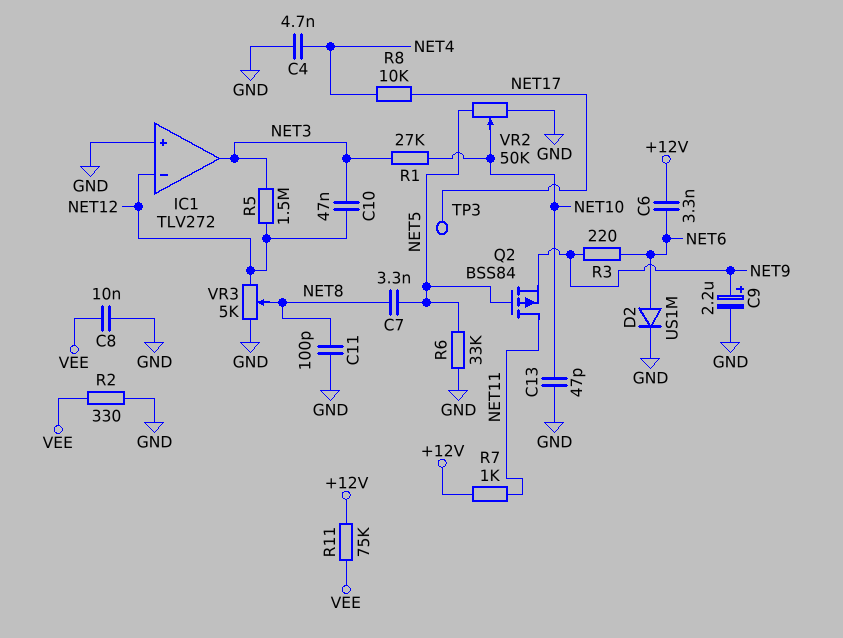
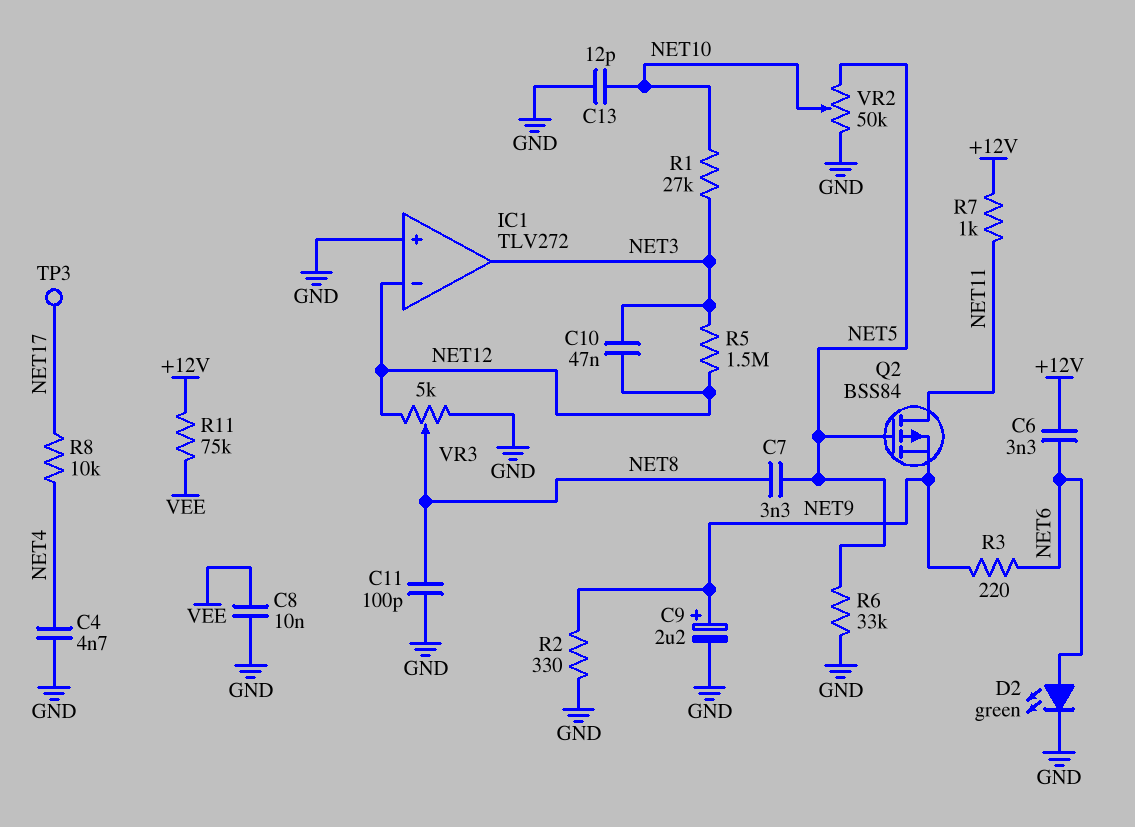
C13: 47pF (GND, NET10) -> 12pF (GND, NET10)
D2: diode US1M (A NET6, K GND) -> LED green (A NET6, K GND)
R2: 330 (GND, VEE) -> 330 (GND, NET9)

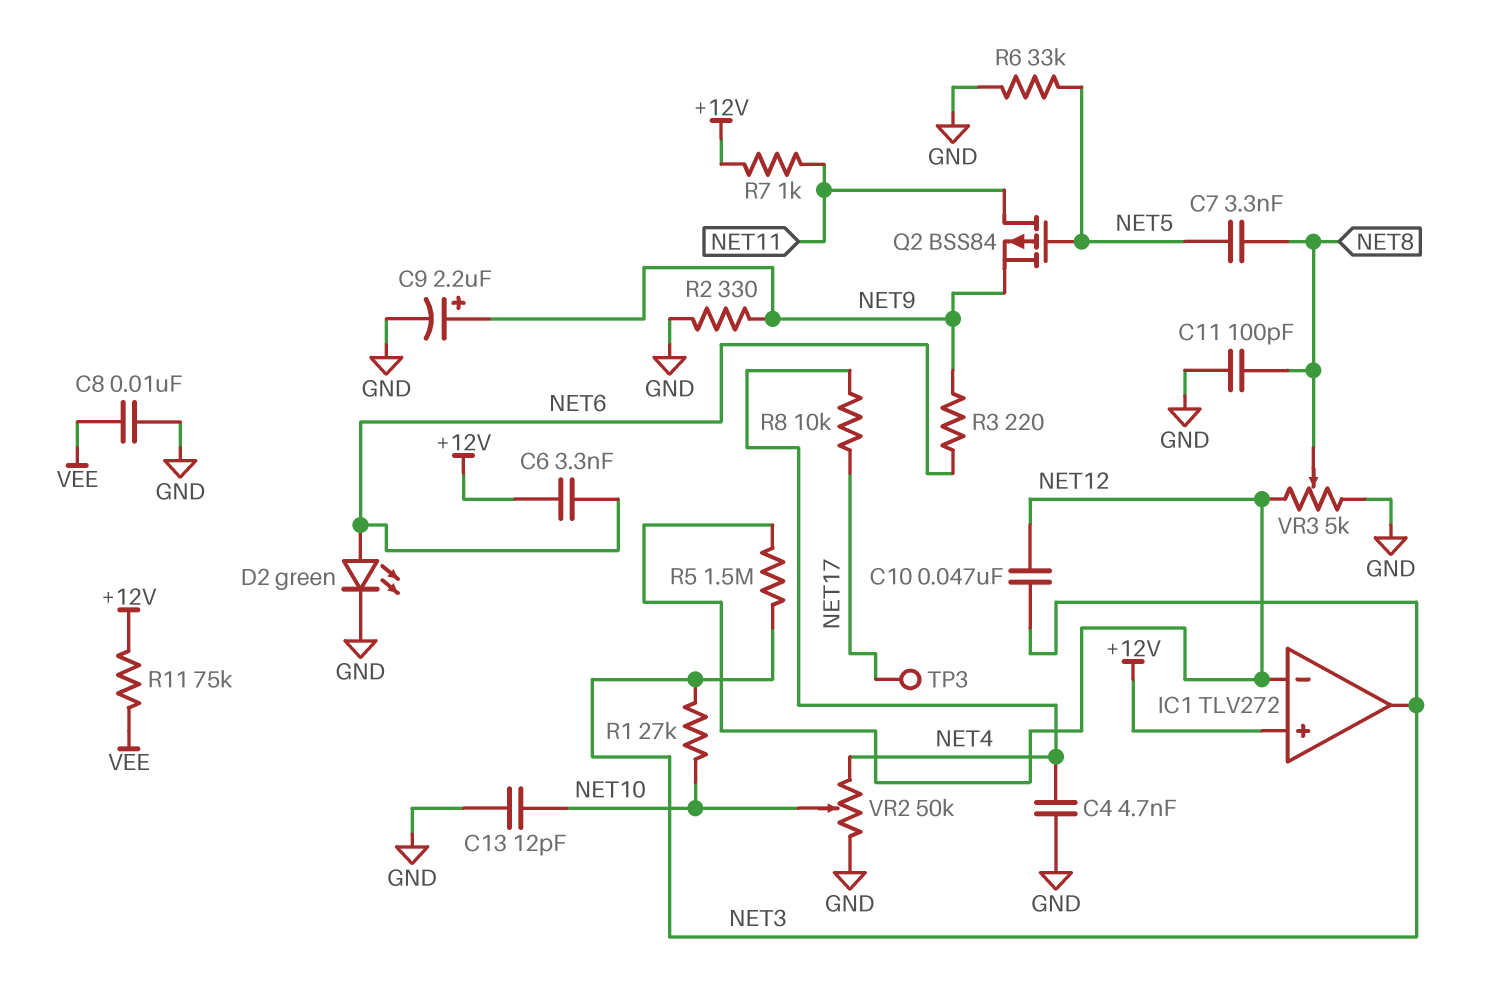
IC1 pin in+: GND -> +12V
VR2: 50k (GND, NET5, wiper NET10) -> 50k (GND, NET4, wiper NET10)

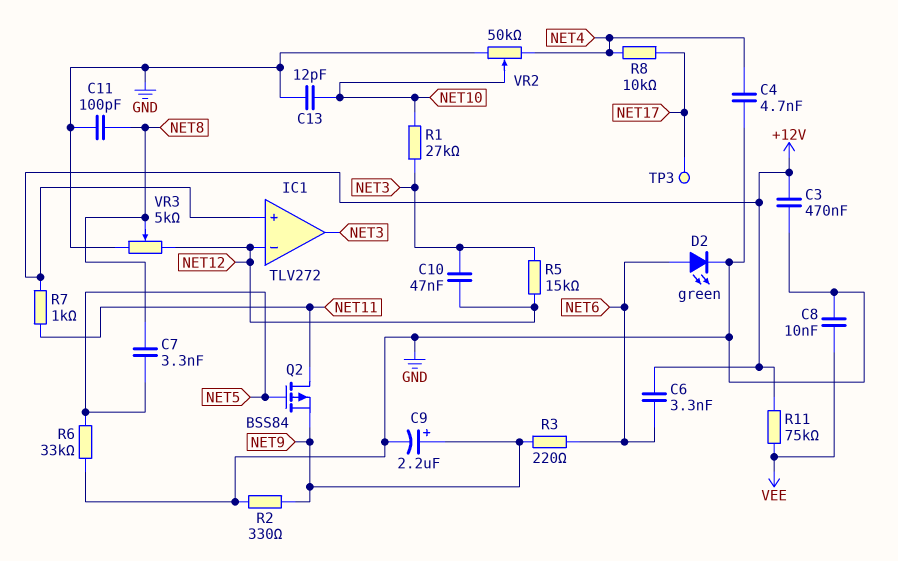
C3: none -> 470nF (+12V, GND)
R5: 1.5M (NET3, NET12) -> 15k (NET3, NET12)

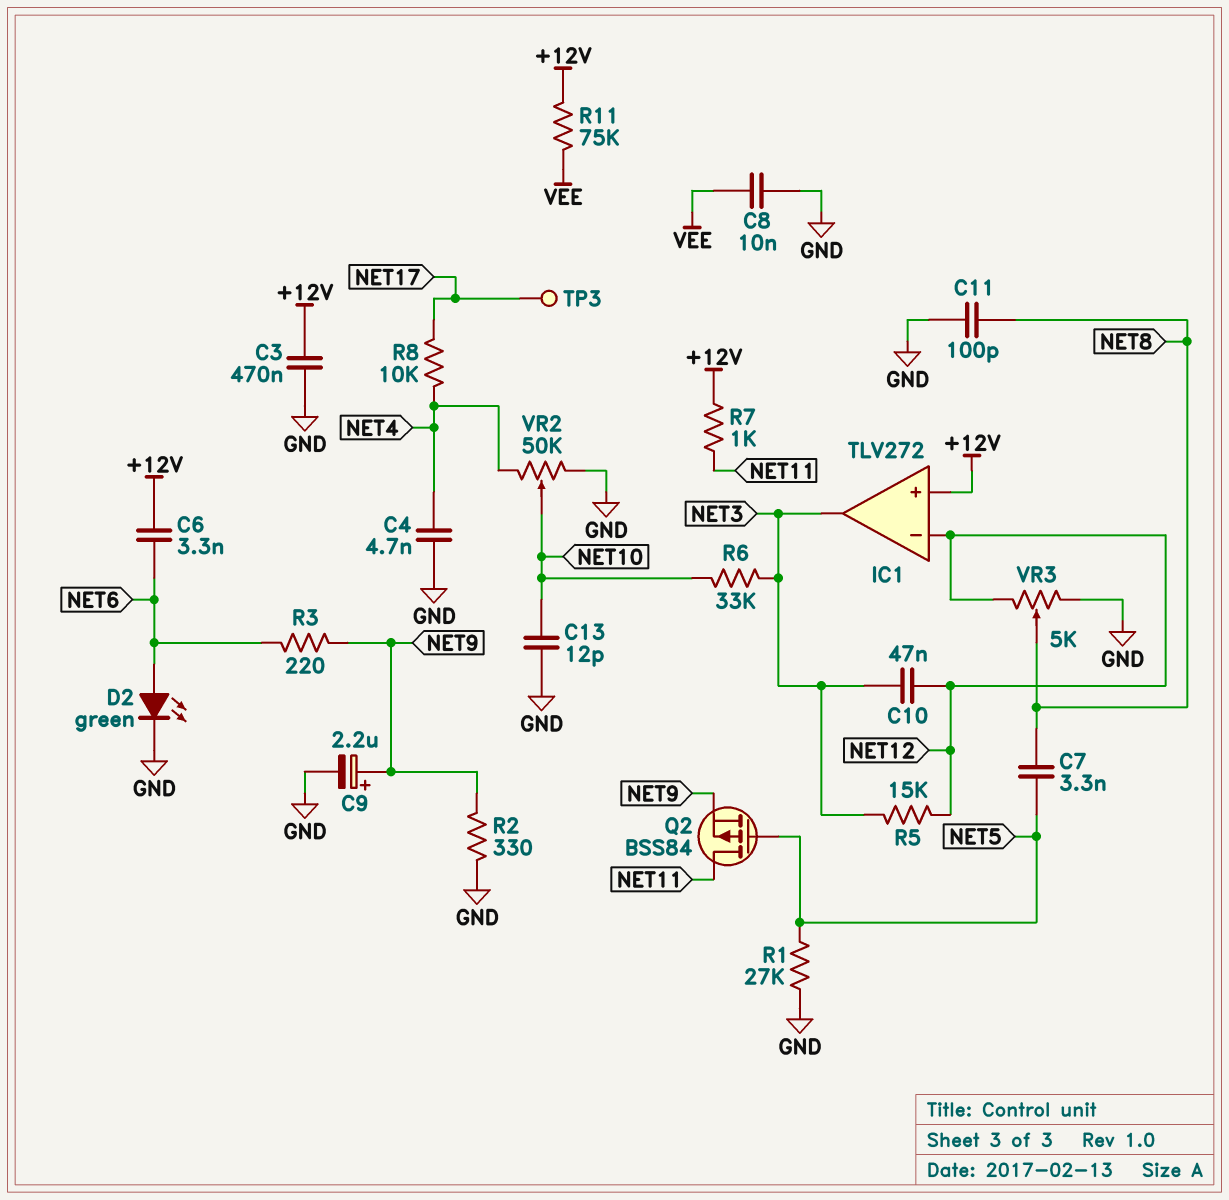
R1: 27k (NET3, NET10) -> 27k (GND, NET5)
R6: 33k (GND, NET5) -> 33k (NET3, NET10)

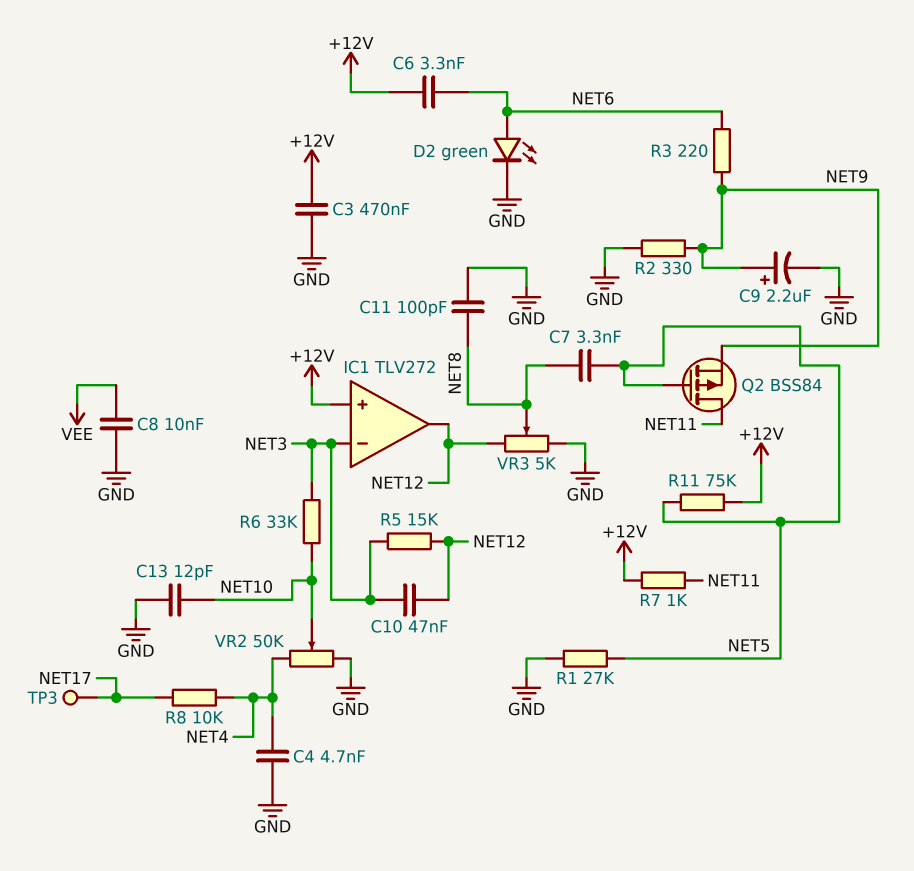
IC1 pin in-: NET12 -> NET3
IC1 pin out: NET3 -> NET12
R11: 75k (+12V, VEE) -> 75k (+12V, NET5)

